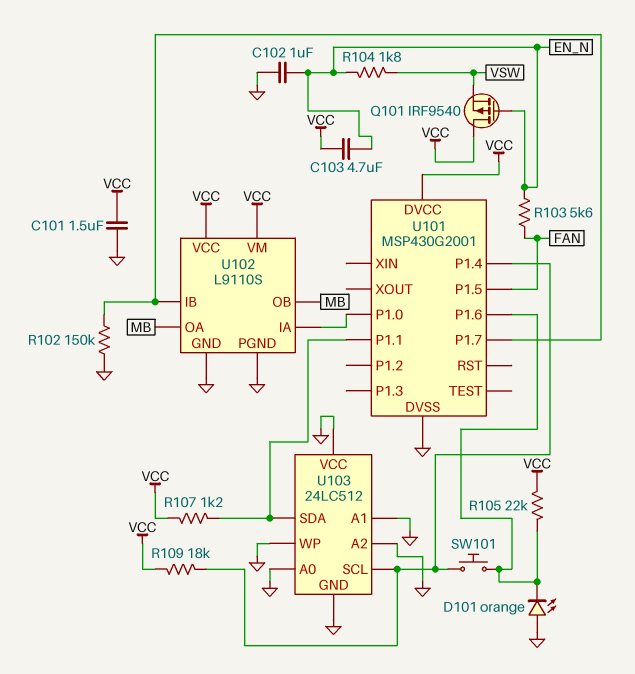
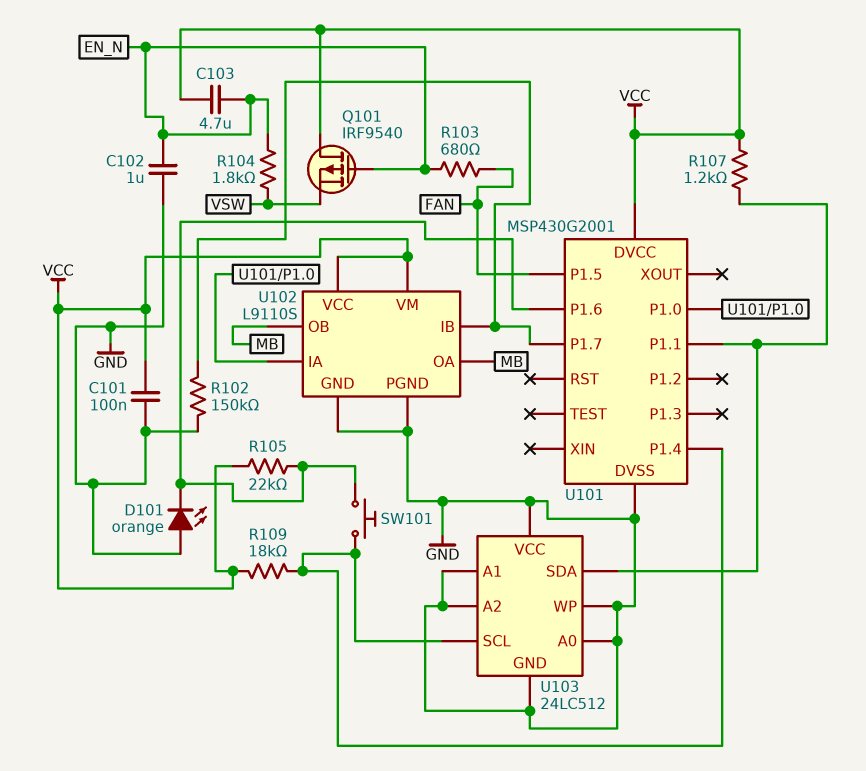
C101: 1.5uF (GND, VCC) -> 100nF (GND, VCC)
R103: 5.6k (EN_N, FAN) -> 680 (EN_N, FAN)

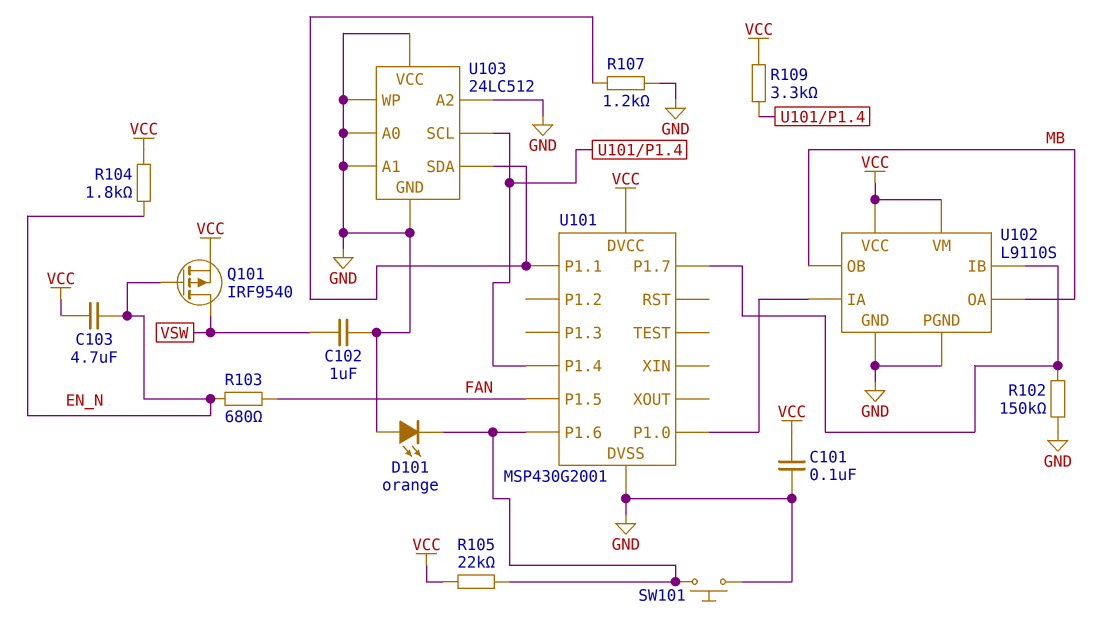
C102: 1uF (EN_N, GND) -> 1uF (GND, VSW)
Q101: PMOS IRF9540 (G EN_N, D VCC, S VSW) -> PMOS IRF9540 (G EN_N, D VSW, S VCC)
R104: 1.8k (EN_N, VSW) -> 1.8k (EN_N, VCC)
R107: 1.2k (U101/P1.1, VCC) -> 1.2k (GND, U101/P1.1)
R109: 18k (U101/P1.4, VCC) -> 3.3k (U101/P1.4, VCC)
SW101: button (U101/P1.4, U101/P1.6) -> button (GND, U101/P1.6)

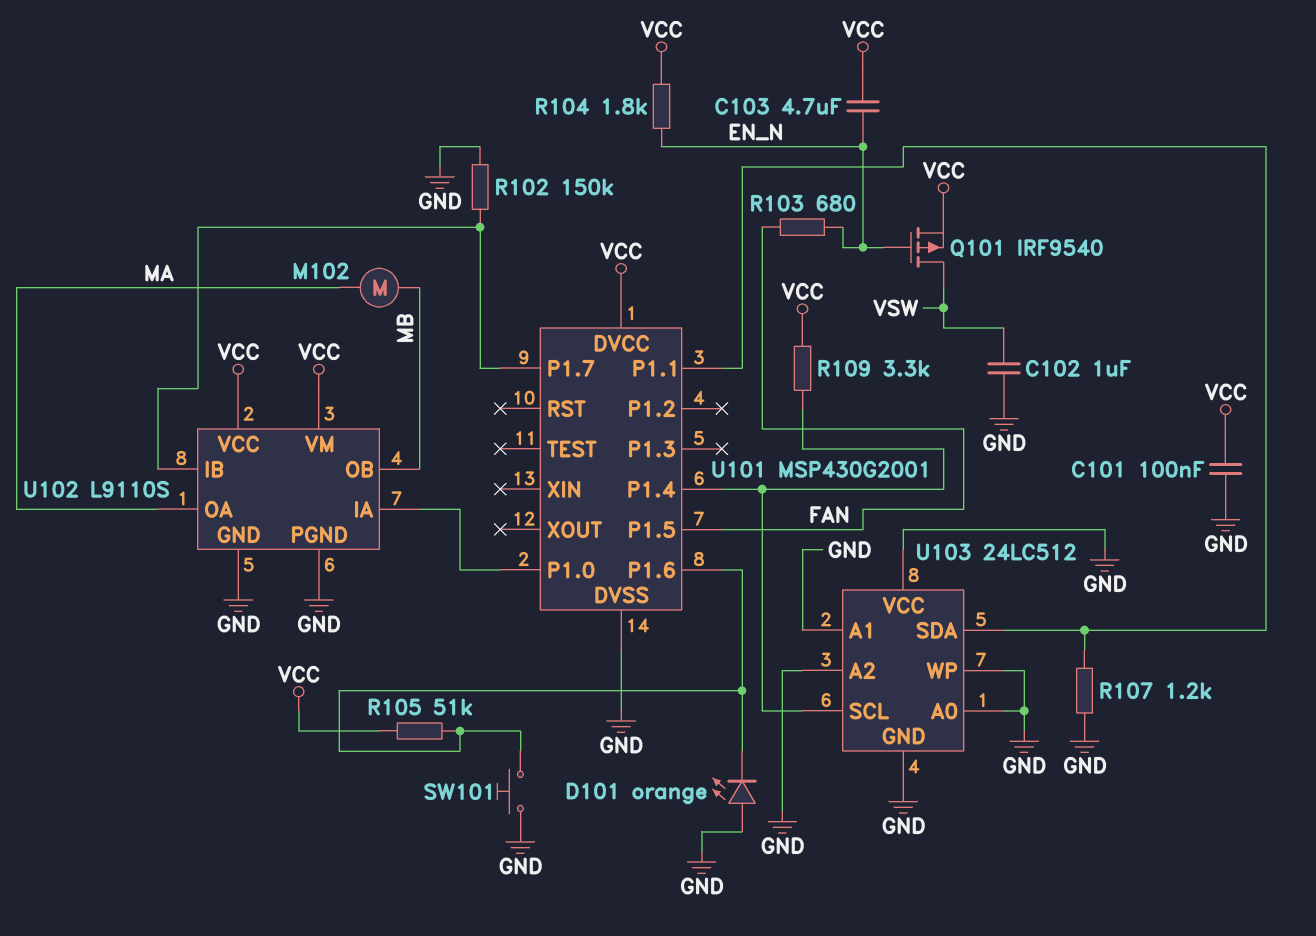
M102: none -> motor (MA, MB)
R105: 22k (U101/P1.6, VCC) -> 51k (U101/P1.6, VCC)
U102 pin OA: MB -> MA

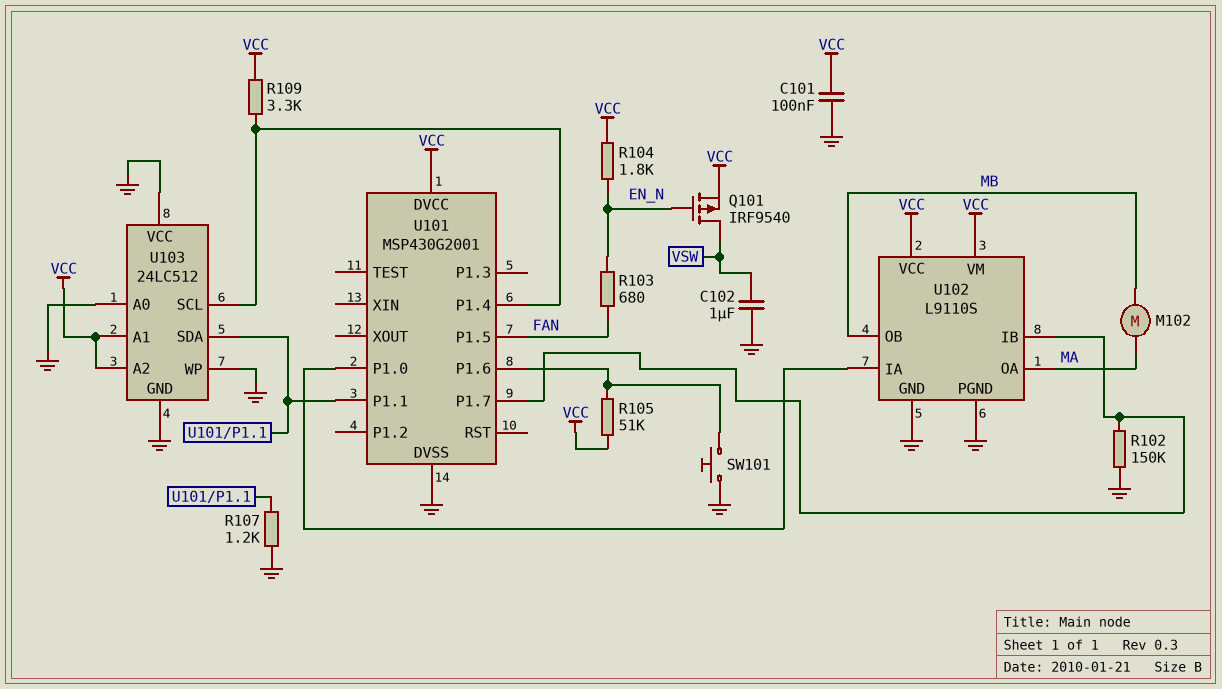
C103: 4.7uF (EN_N, VCC) -> none
D101: LED orange (A GND, K U101/P1.6) -> none
U103 pin A1: GND -> VCC
U103 pin A2: GND -> VCC

